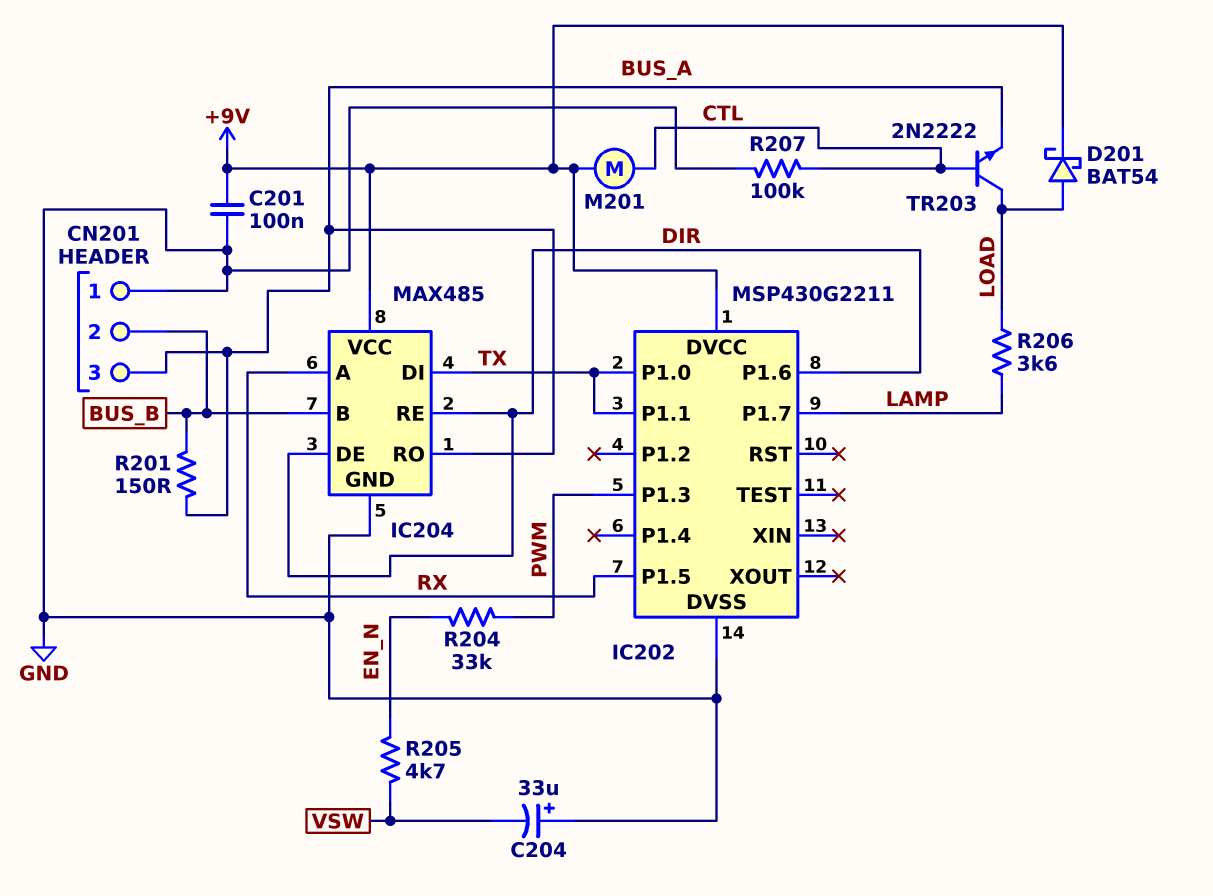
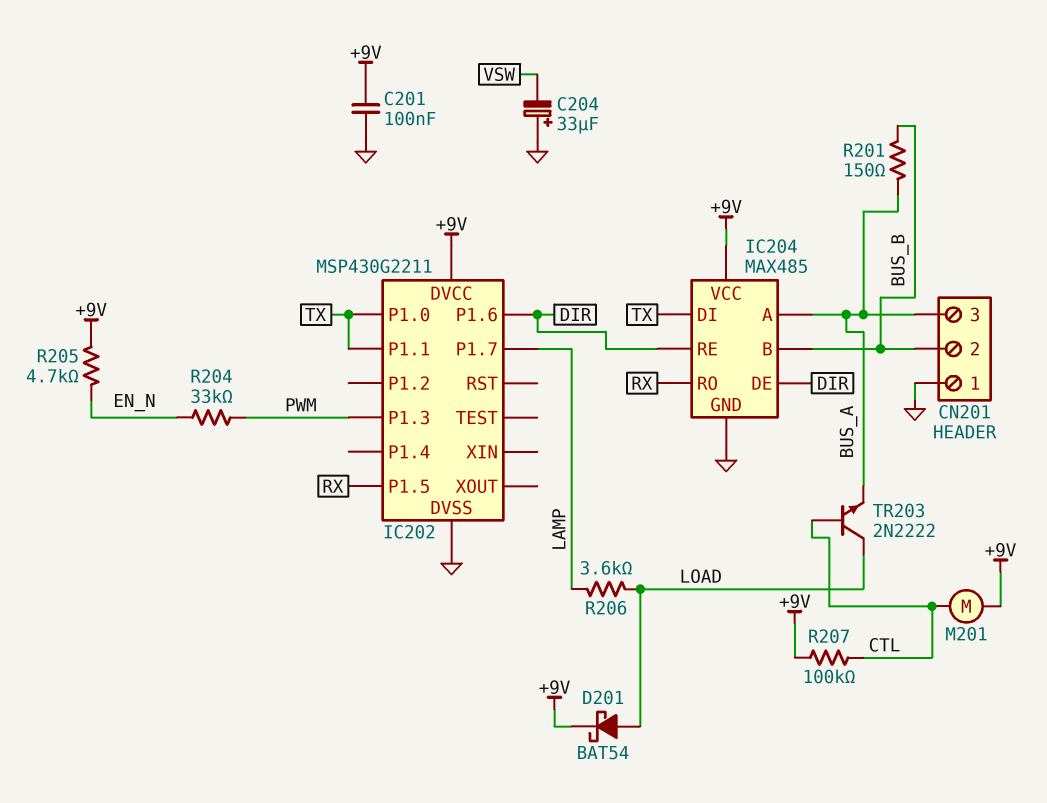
IC204 pin A: RX -> BUS_A
IC204 pin RO: BUS_A -> RX
R205: 4.7k (EN_N, VSW) -> 4.7k (+9V, EN_N)
R207: 100k (CTL, GND) -> 100k (+9V, CTL)

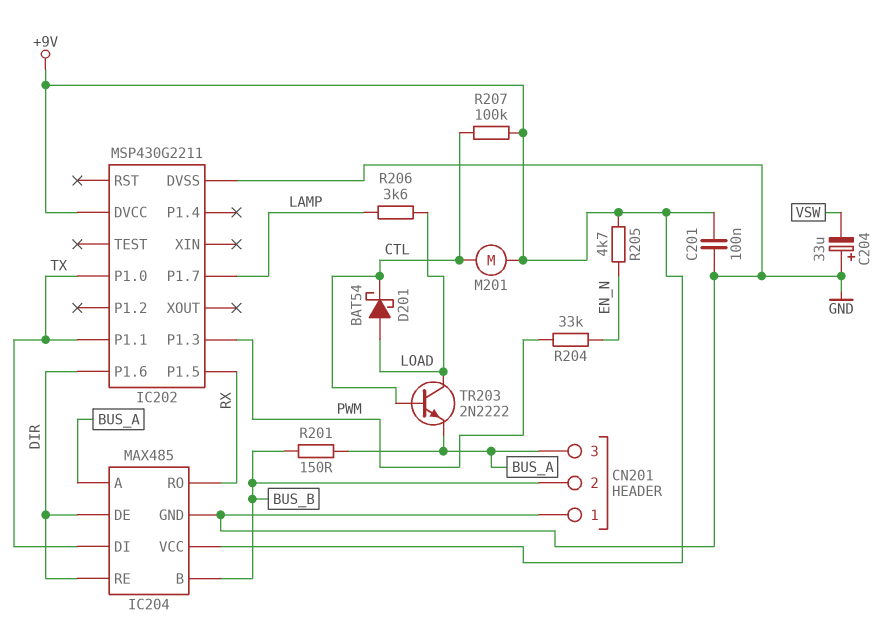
D201: schottky BAT54 (A LOAD, K +9V) -> schottky BAT54 (A LOAD, K CTL)

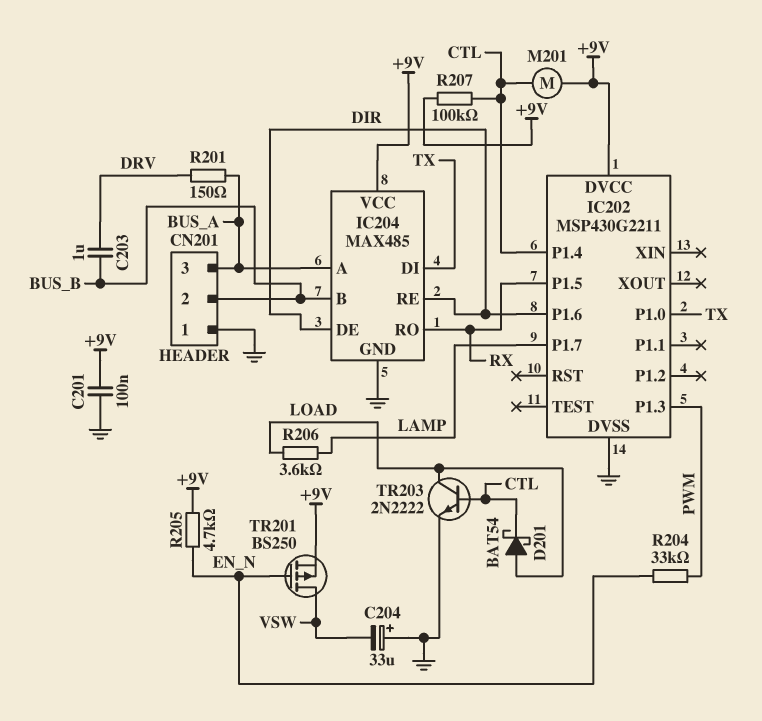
C203: none -> 1uF (BUS_B, DRV)
IC202 pin P1.1: TX -> none
IC202 pin P1.4: none -> CTL
R201: 150 (BUS_A, BUS_B) -> 150 (BUS_A, DRV)
TR201: none -> PMOS BS250 (G EN_N, D VSW, S +9V)
TR203: NPN 2N2222 (B CTL, C LOAD, E BUS_A) -> NPN 2N2222 (B CTL, C LOAD, E GND)

